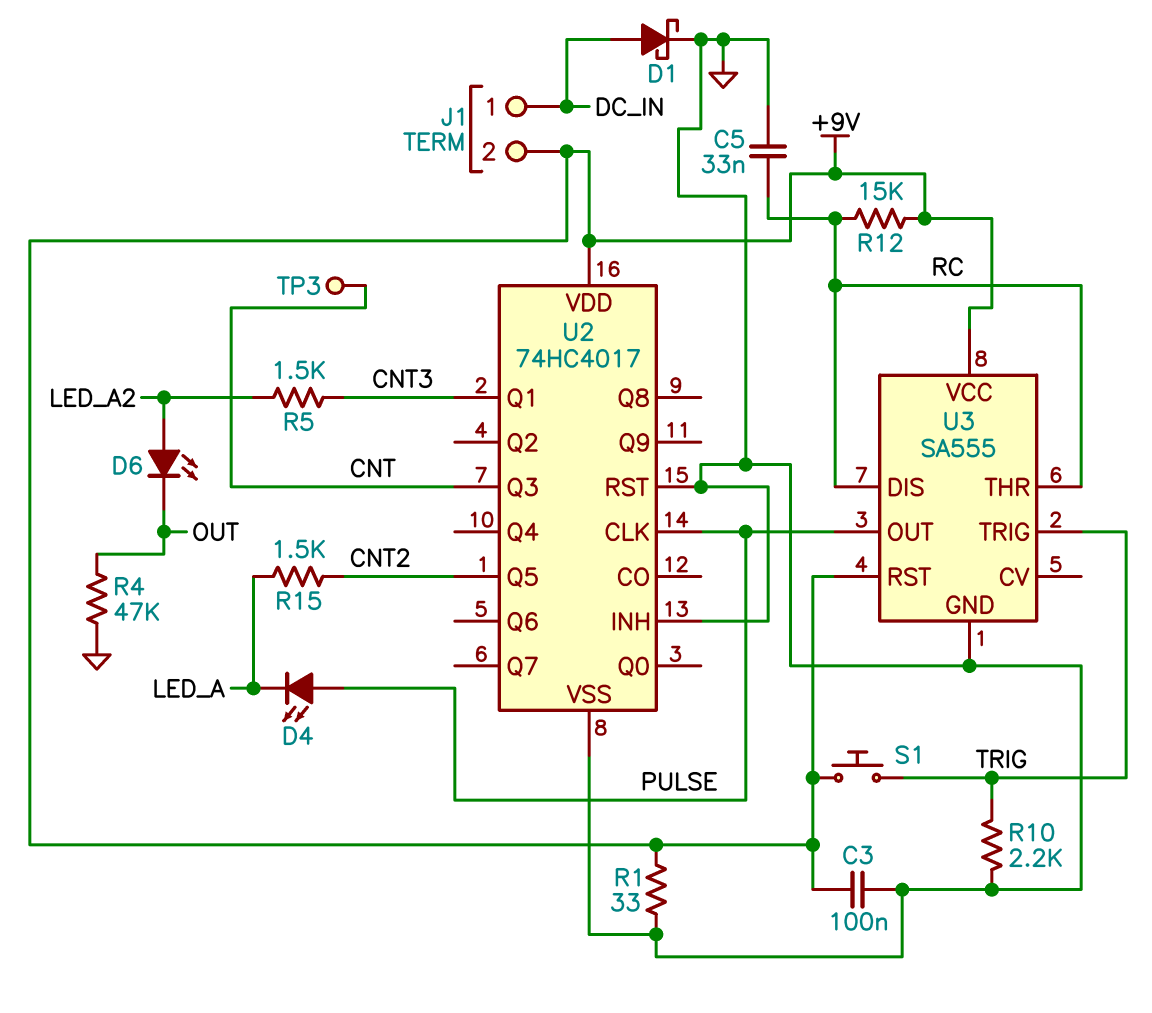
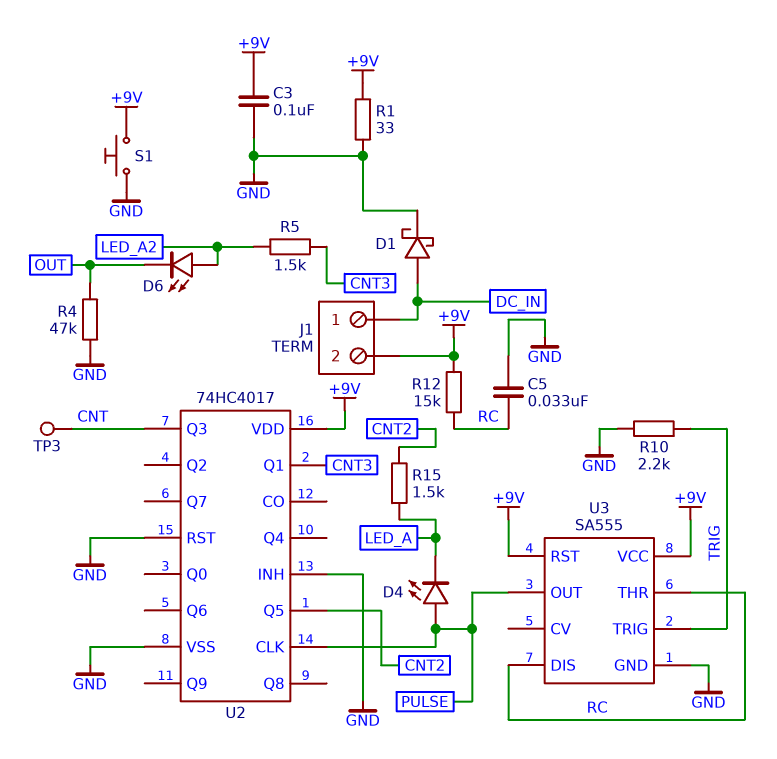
S1: button (+9V, TRIG) -> button (+9V, GND)

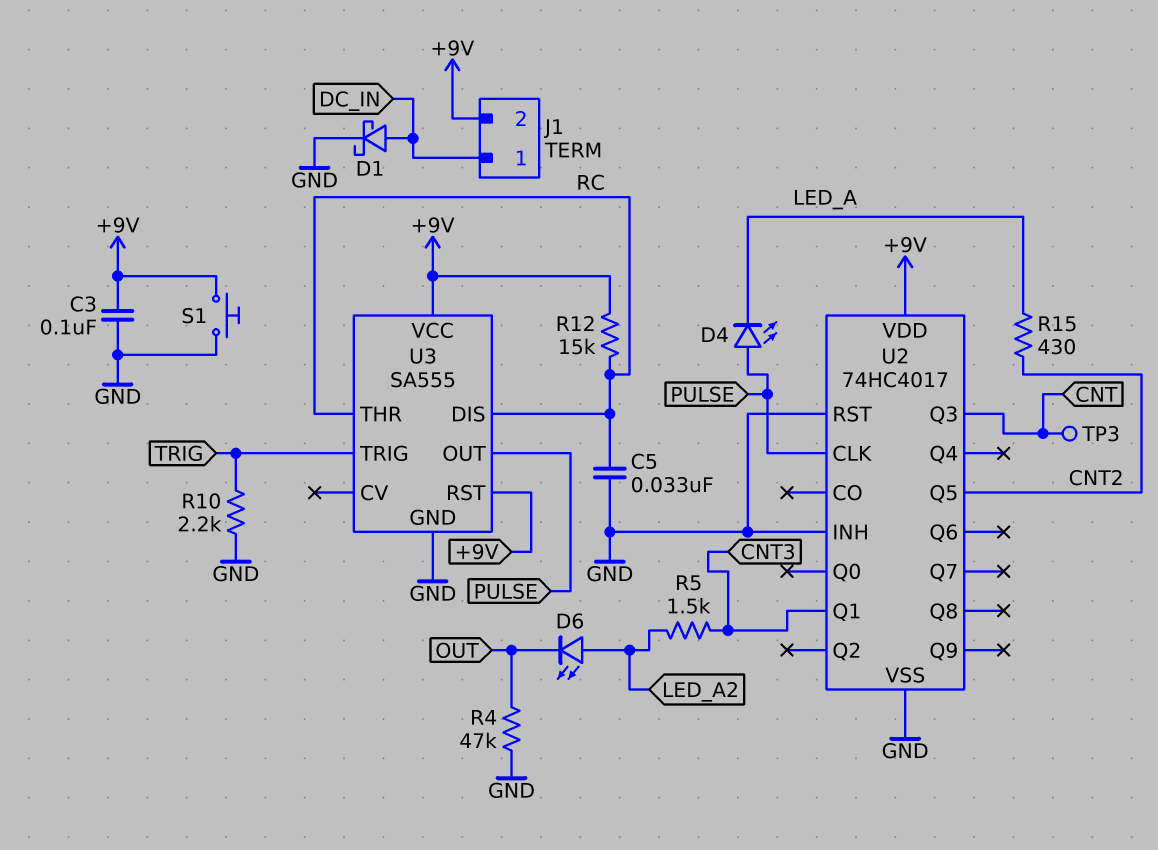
R1: 33 (+9V, GND) -> none
R15: 1.5k (CNT2, LED_A) -> 430 (CNT2, LED_A)

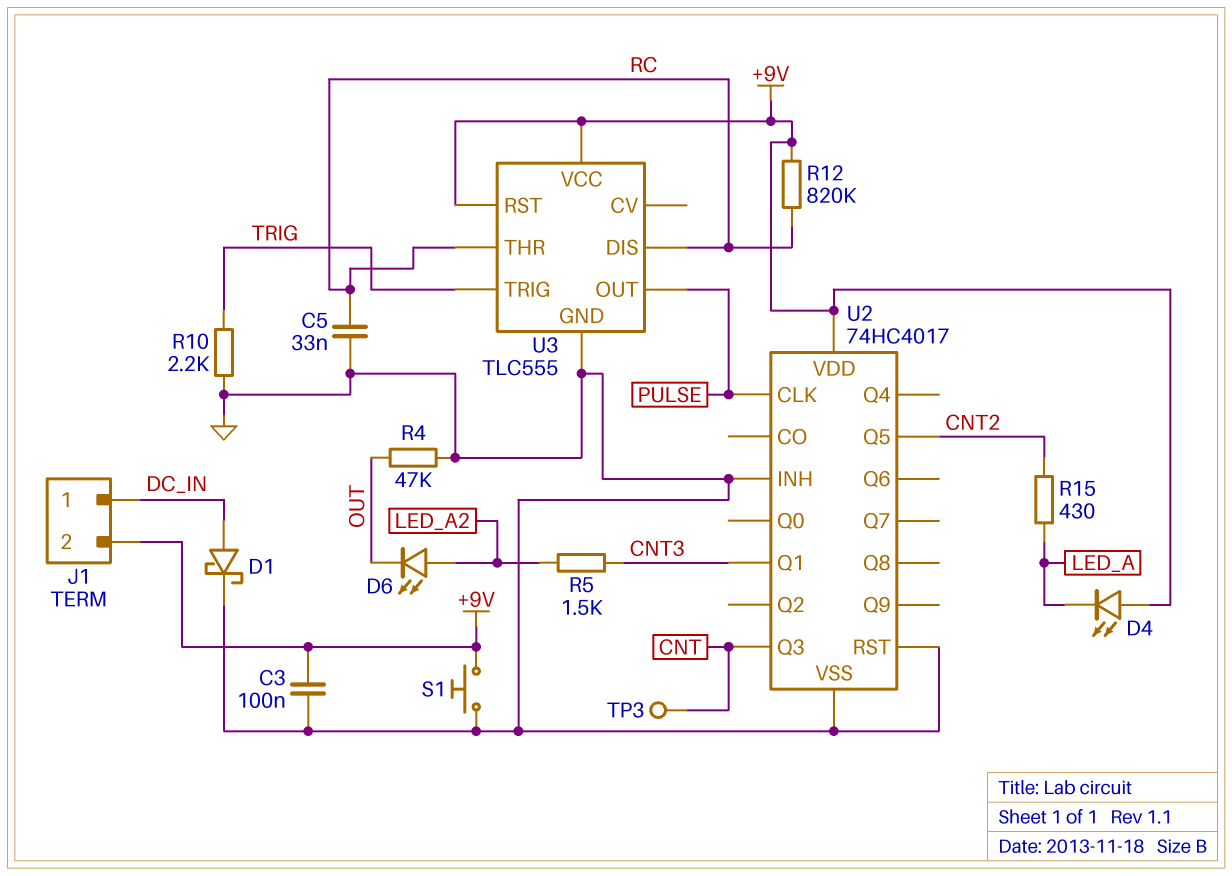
D4: LED (A PULSE, K LED_A) -> LED (A +9V, K LED_A)
R12: 15k (+9V, RC) -> 820k (+9V, RC)
U3: SA555 -> TLC555

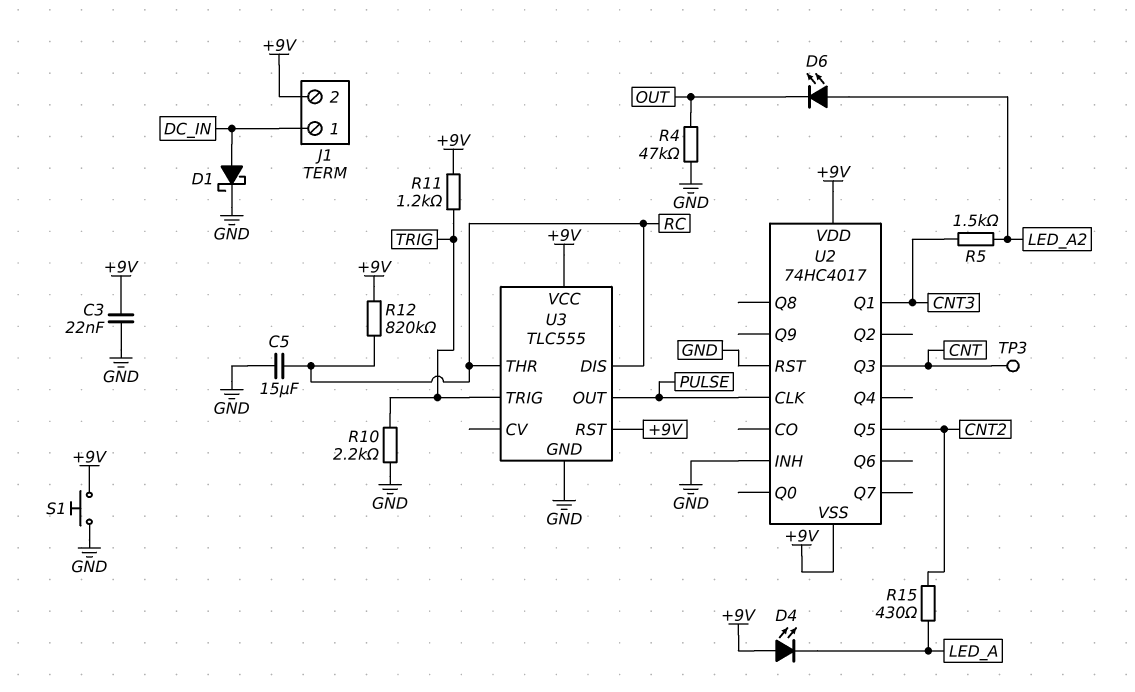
C3: 100nF (+9V, GND) -> 22nF (+9V, GND)
C5: 33nF (GND, RC) -> 15uF (GND, RC)
R11: none -> 1.2k (+9V, TRIG)
U2 pin VSS: GND -> +9V

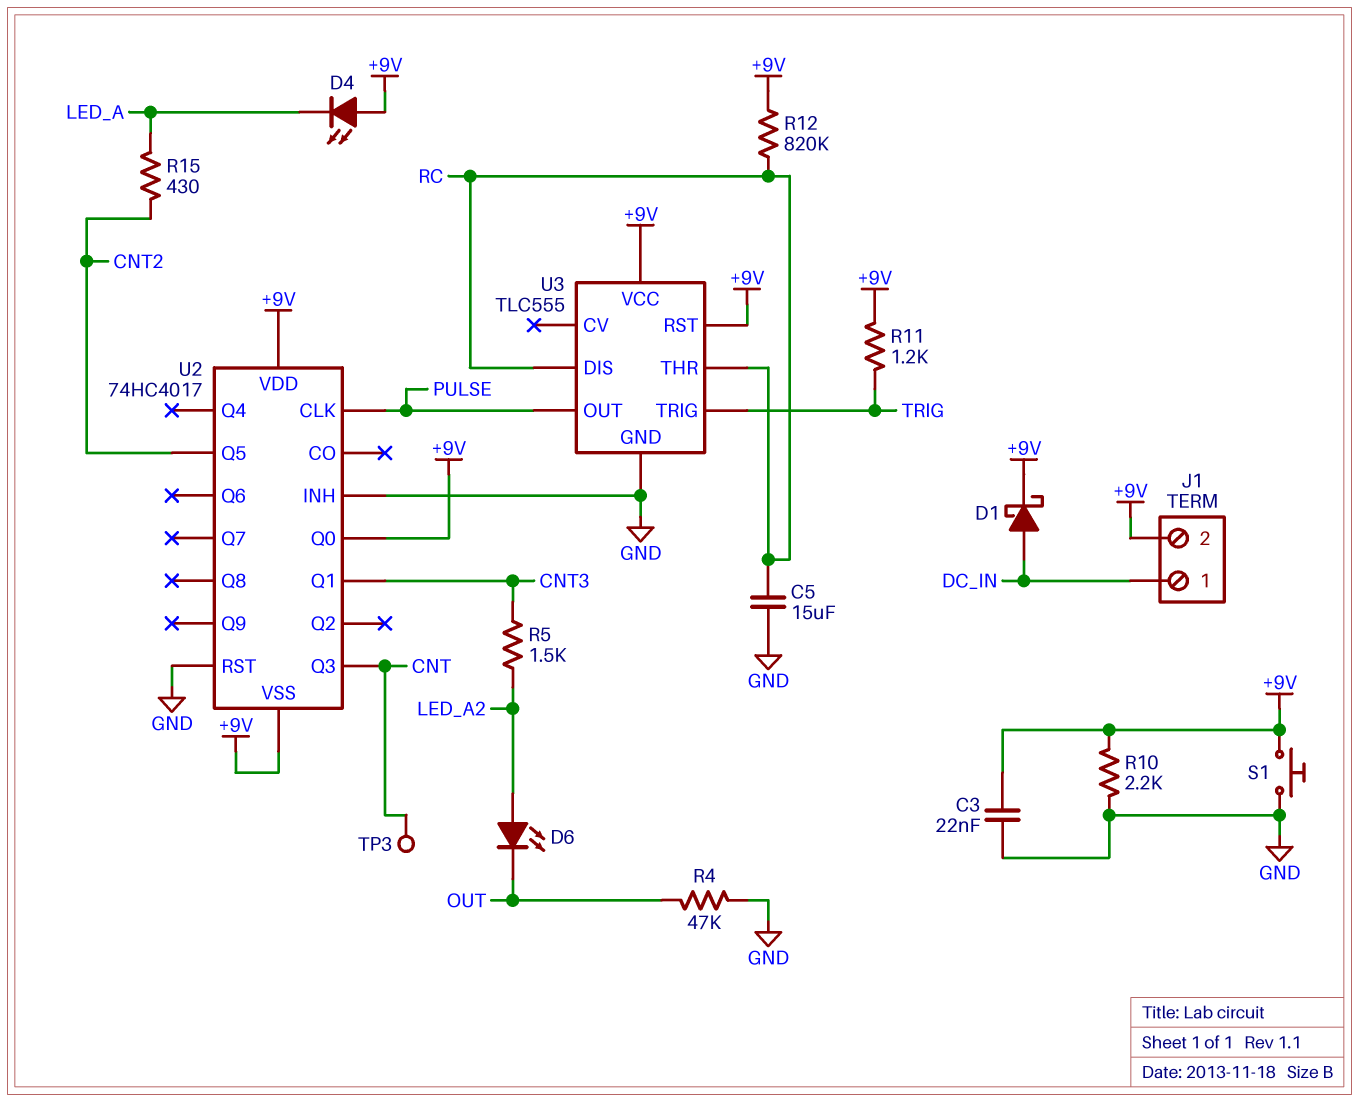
D1: schottky (A DC_IN, K GND) -> schottky (A DC_IN, K +9V)
R10: 2.2k (GND, TRIG) -> 2.2k (+9V, GND)
U2 pin Q0: none -> +9V

